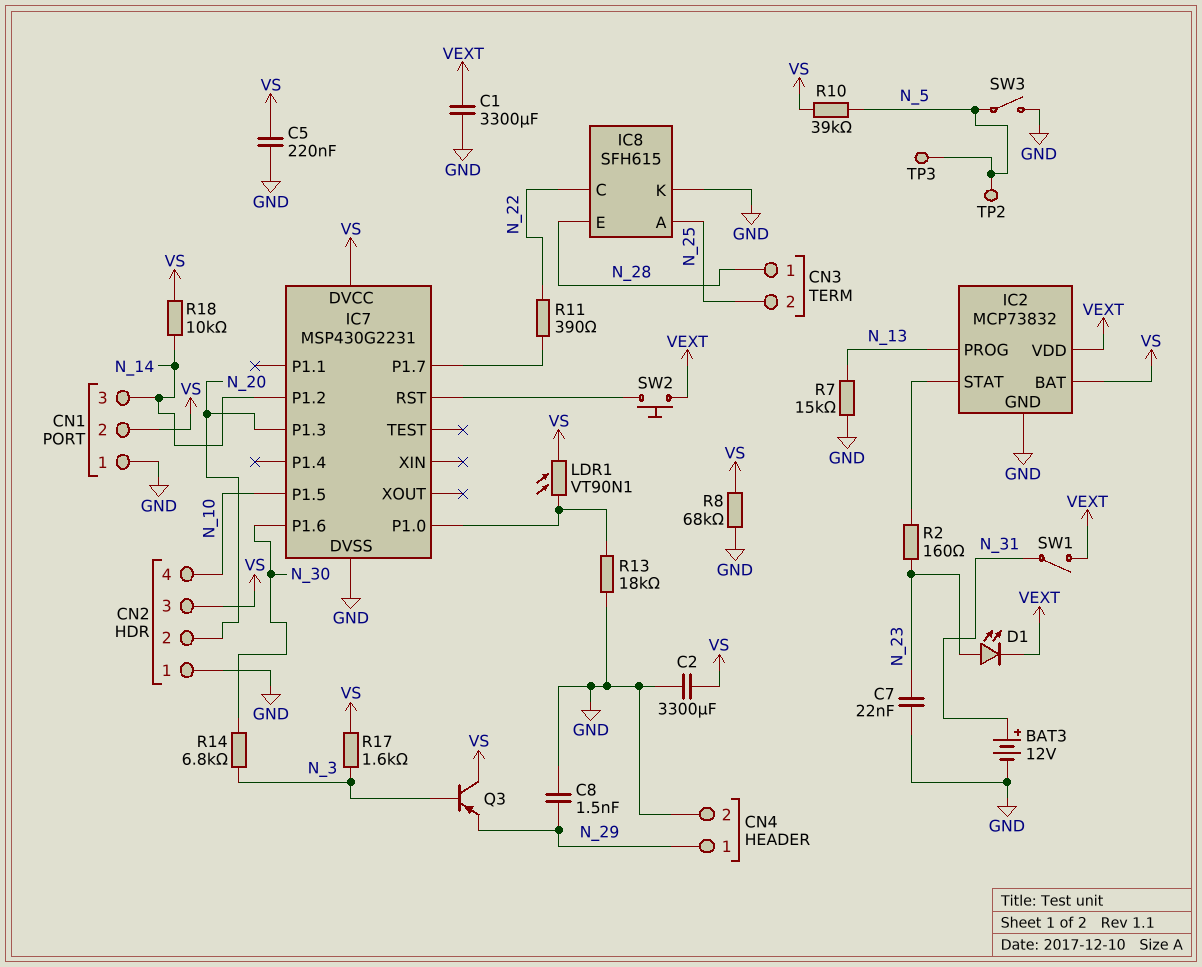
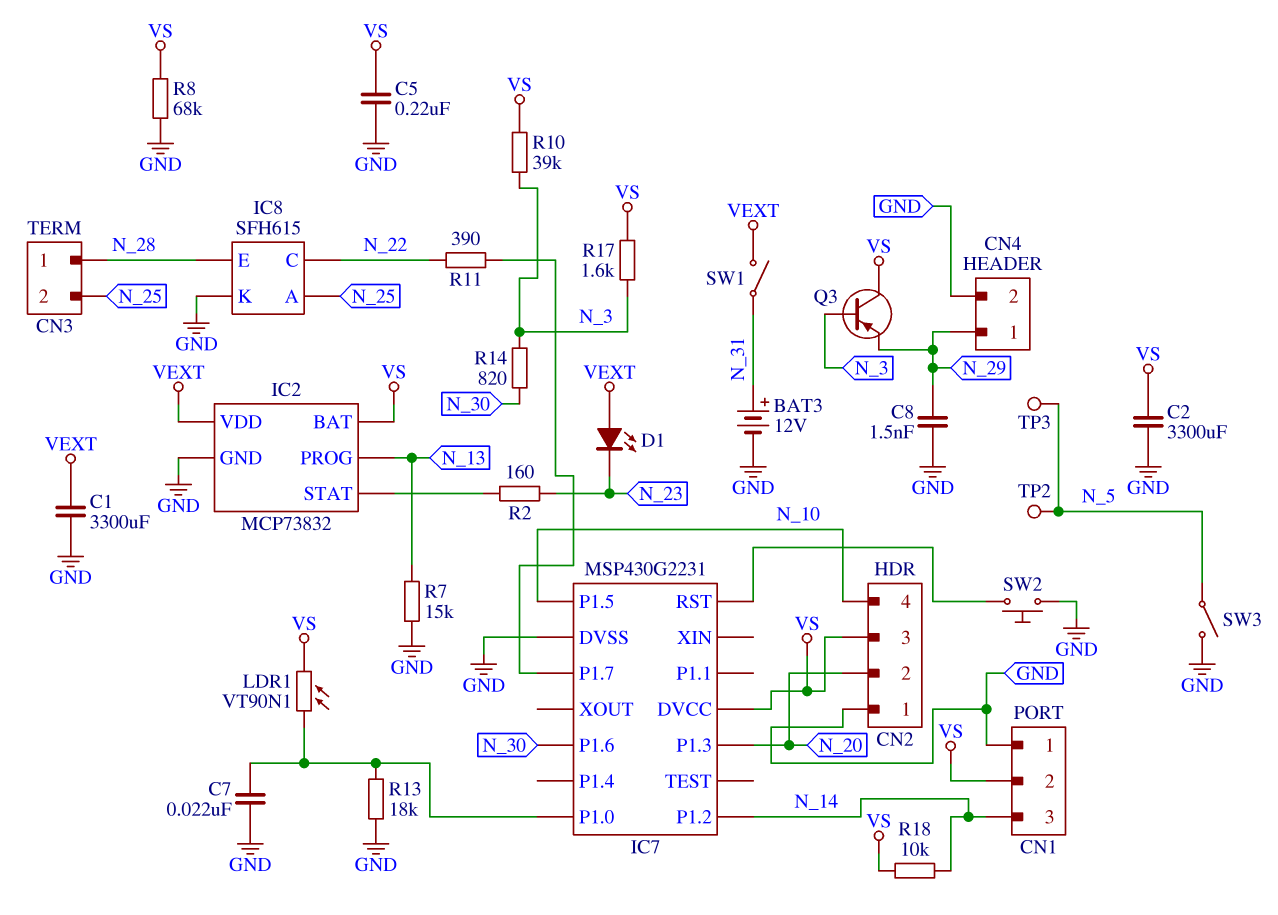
C7: 22nF (GND, N_23) -> 22nF (GND, IC7/P1.0)
D1: LED (A N_23, K VEXT) -> LED (A VEXT, K N_23)
R10: 39k (N_5, VS) -> 39k (N_3, VS)
R14: 6.8k (N_3, N_30) -> 820 (N_3, N_30)
SW2: button (IC7/RST, VEXT) -> button (GND, IC7/RST)

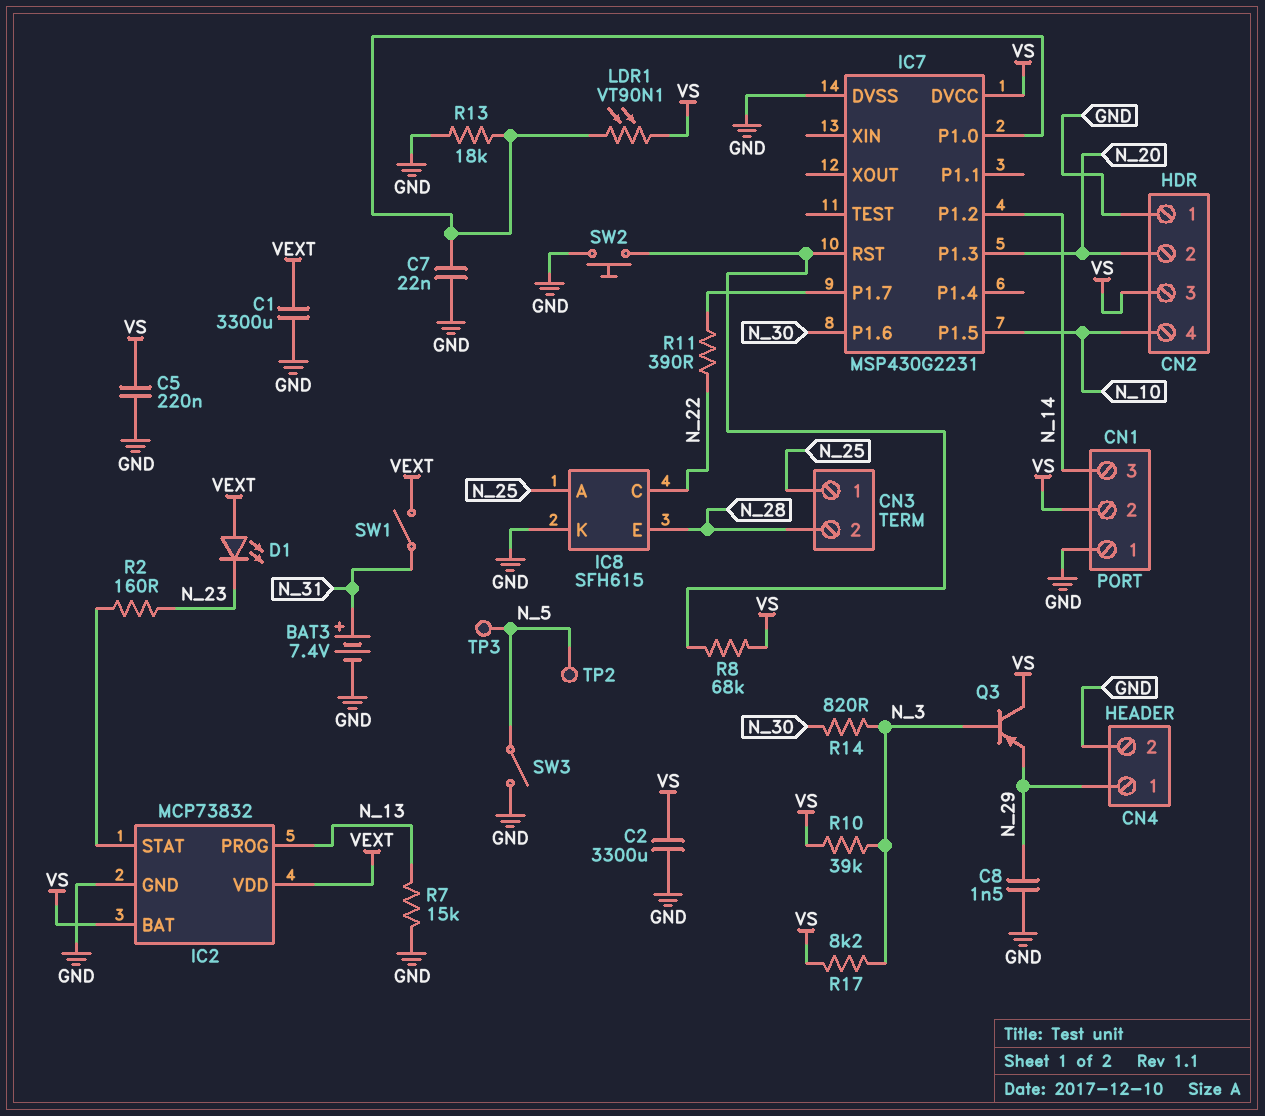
BAT3: 12V (plus N_31, minus GND) -> 7.4V (plus N_31, minus GND)
CN3 pin 1: N_28 -> N_25
CN3 pin 2: N_25 -> N_28
R8: 68k (GND, VS) -> 68k (IC7/RST, VS)
R17: 1.6k (N_3, VS) -> 8.2k (N_3, VS)
R18: 10k (N_14, VS) -> none

